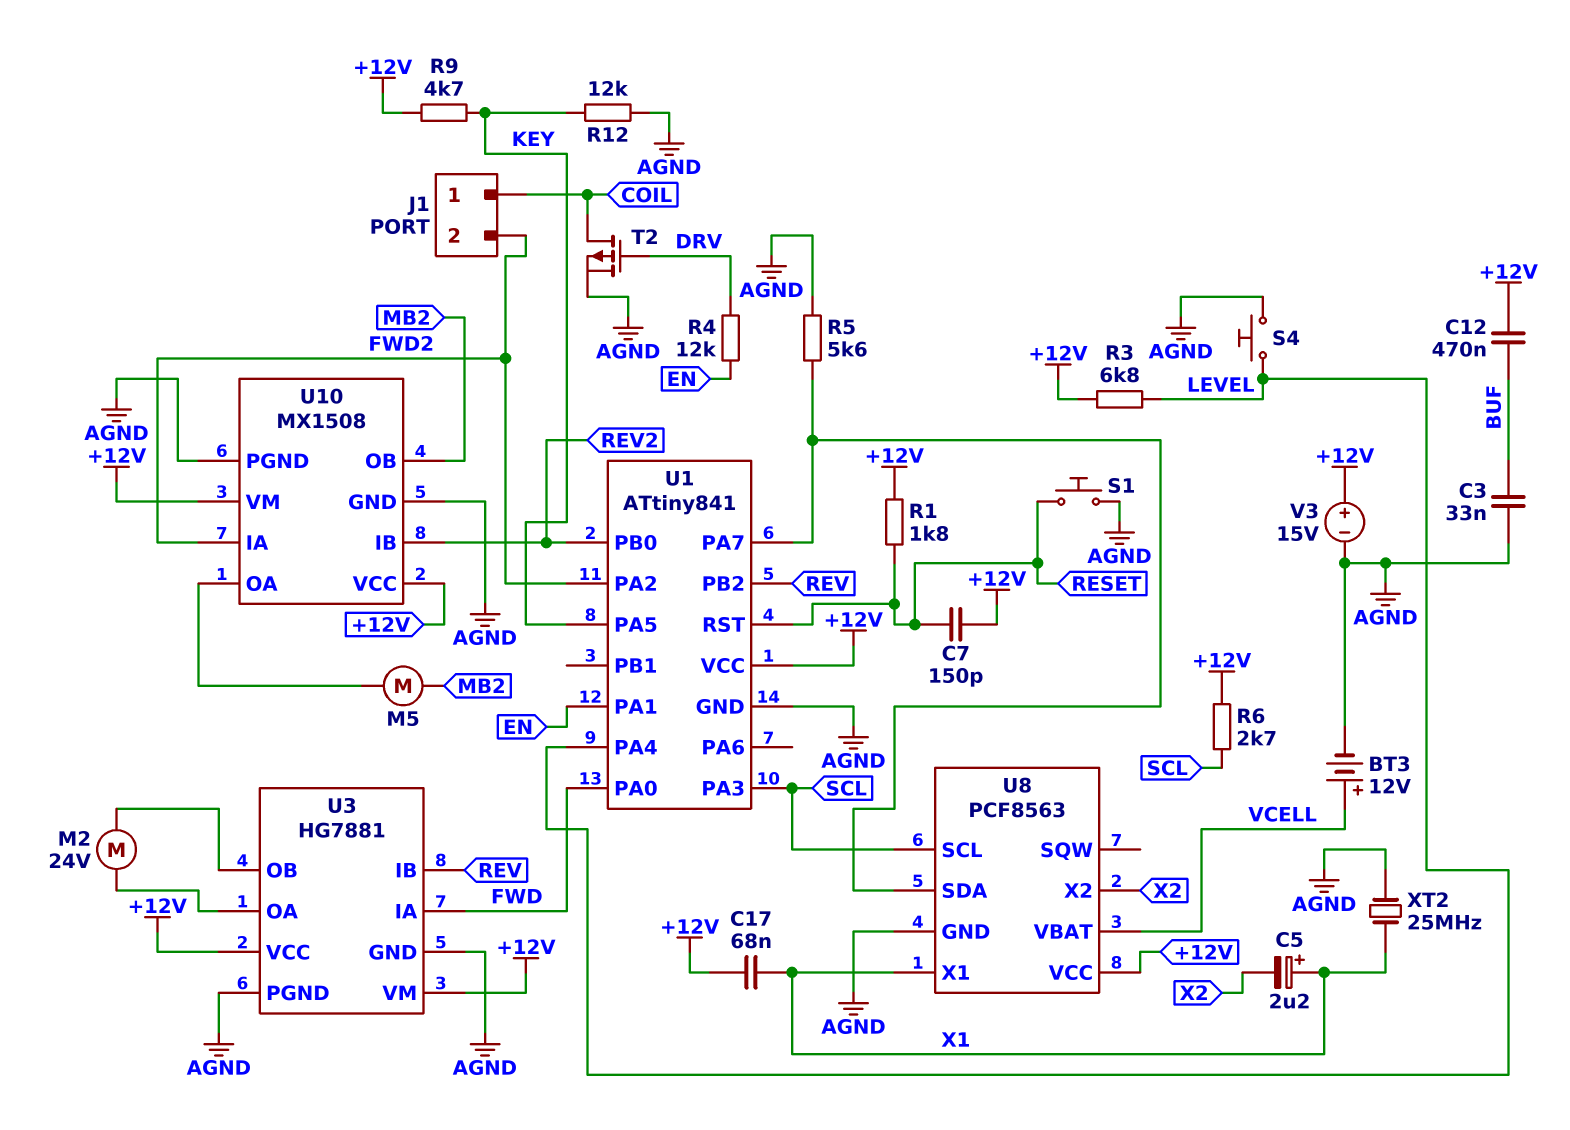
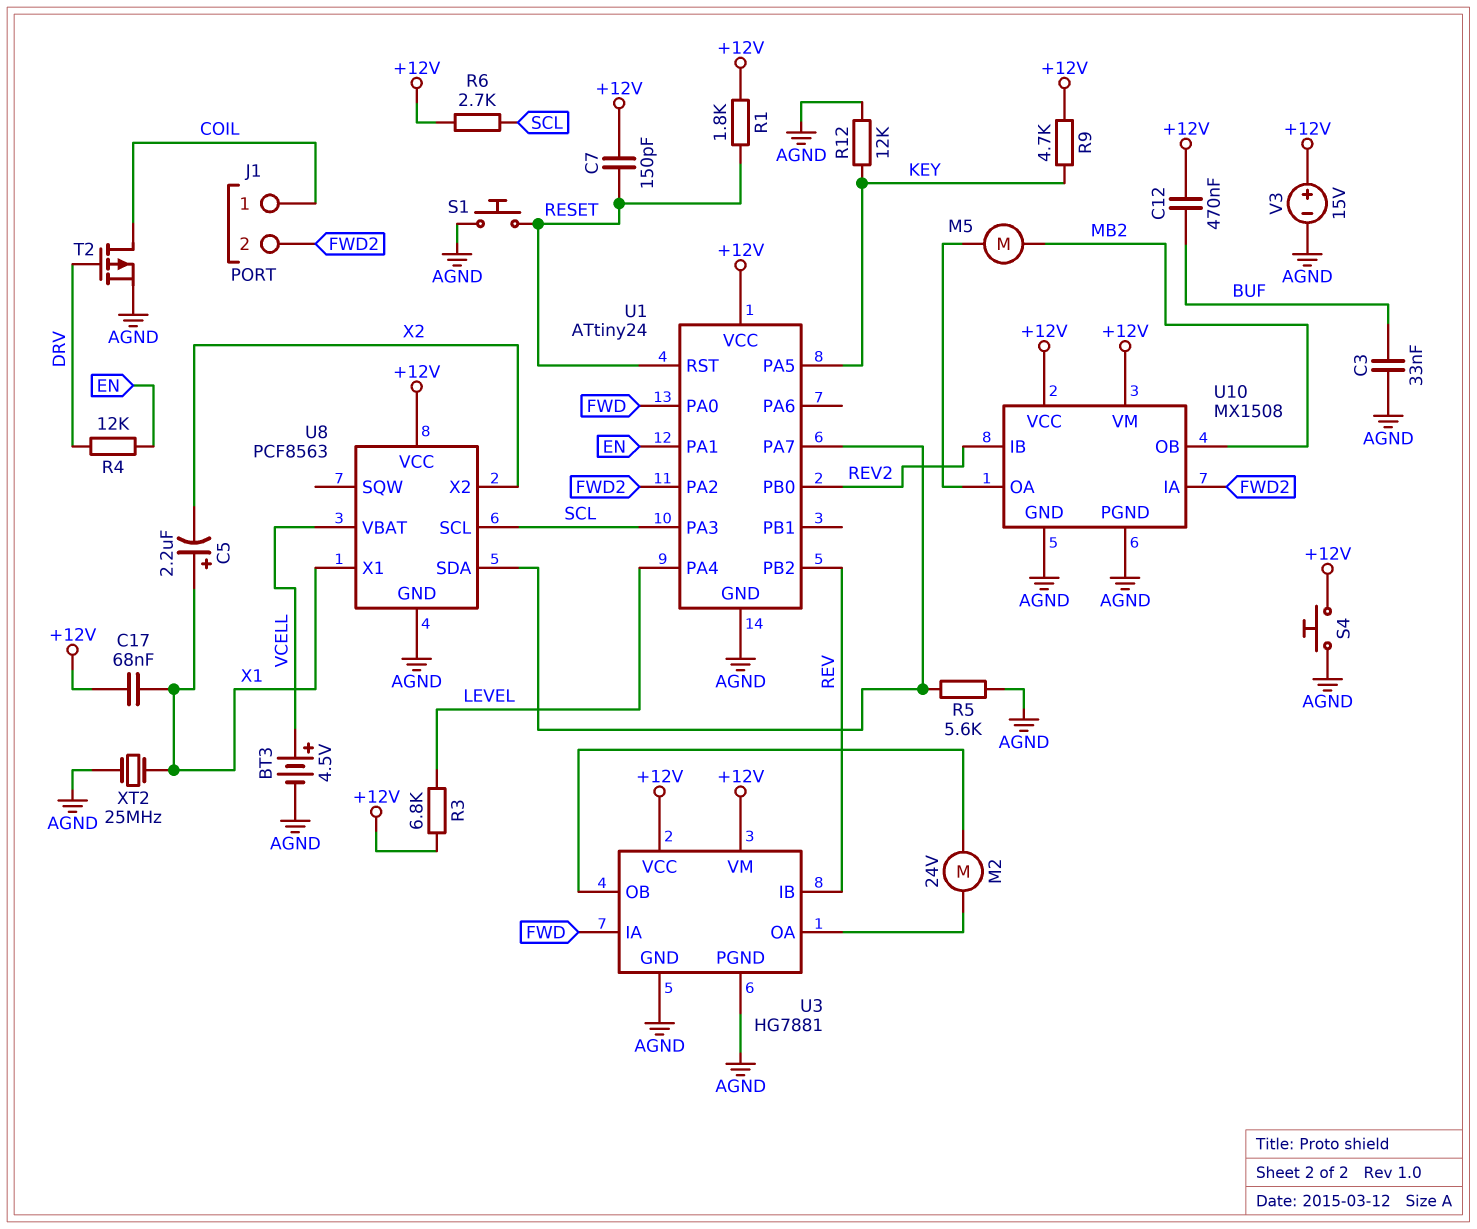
BT3: 12V (plus VCELL, minus AGND) -> 4.5V (plus VCELL, minus AGND)
S4: button (AGND, LEVEL) -> button (+12V, AGND)
U1: ATtiny841 -> ATtiny24

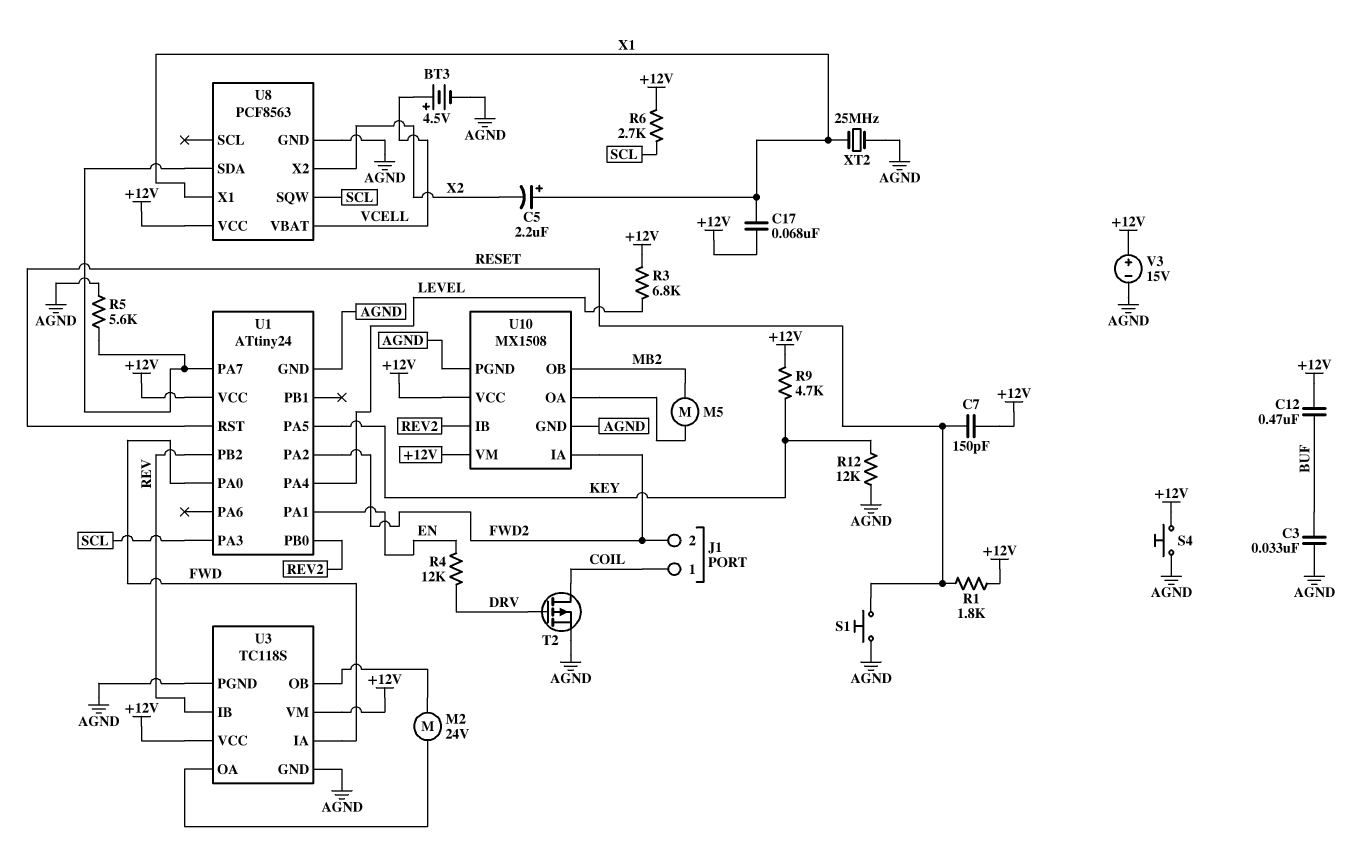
U3: HG7881 -> TC118S
U8 pin SCL: SCL -> none
U8 pin SQW: none -> SCL

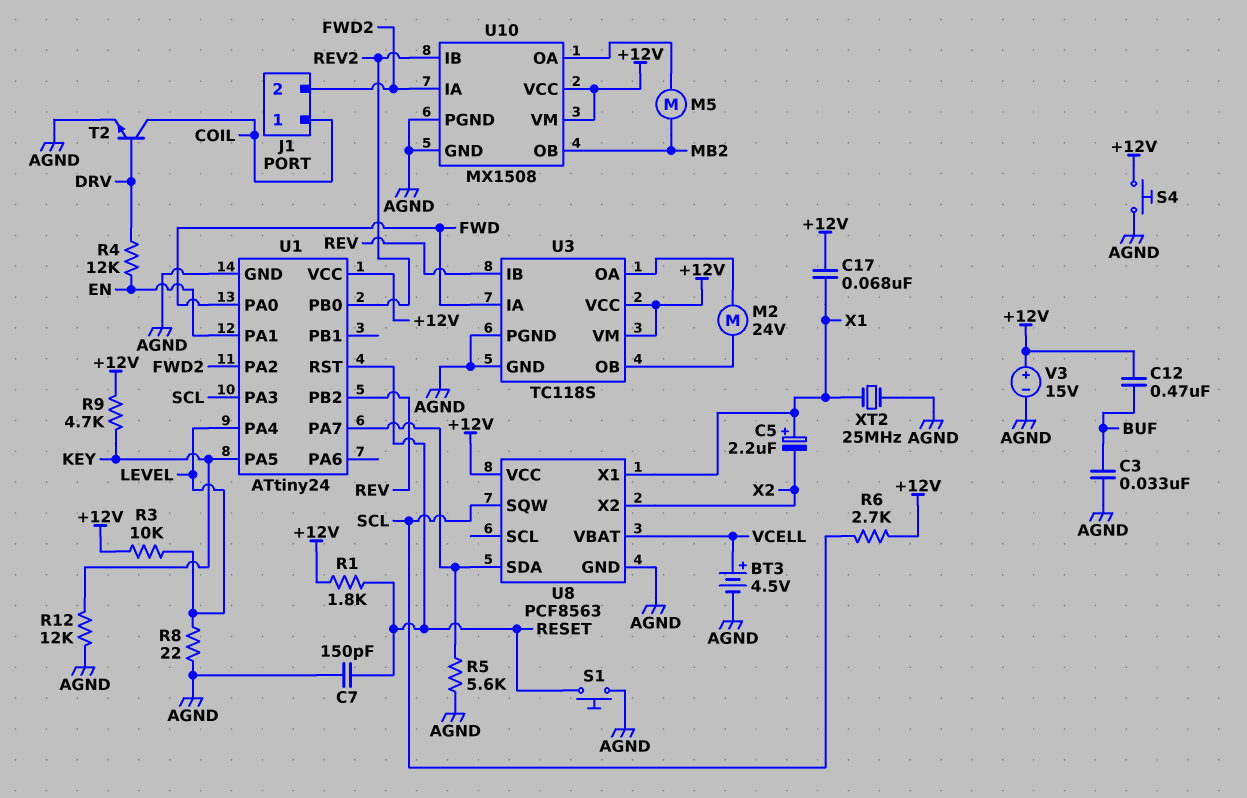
C7: 150pF (+12V, RESET) -> 150pF (AGND, RESET)
R3: 6.8k (+12V, LEVEL) -> 10k (+12V, LEVEL)
R8: none -> 22 (AGND, LEVEL)
T2: PMOS (G DRV, D COIL, S AGND) -> NPN (B DRV, C COIL, E AGND)

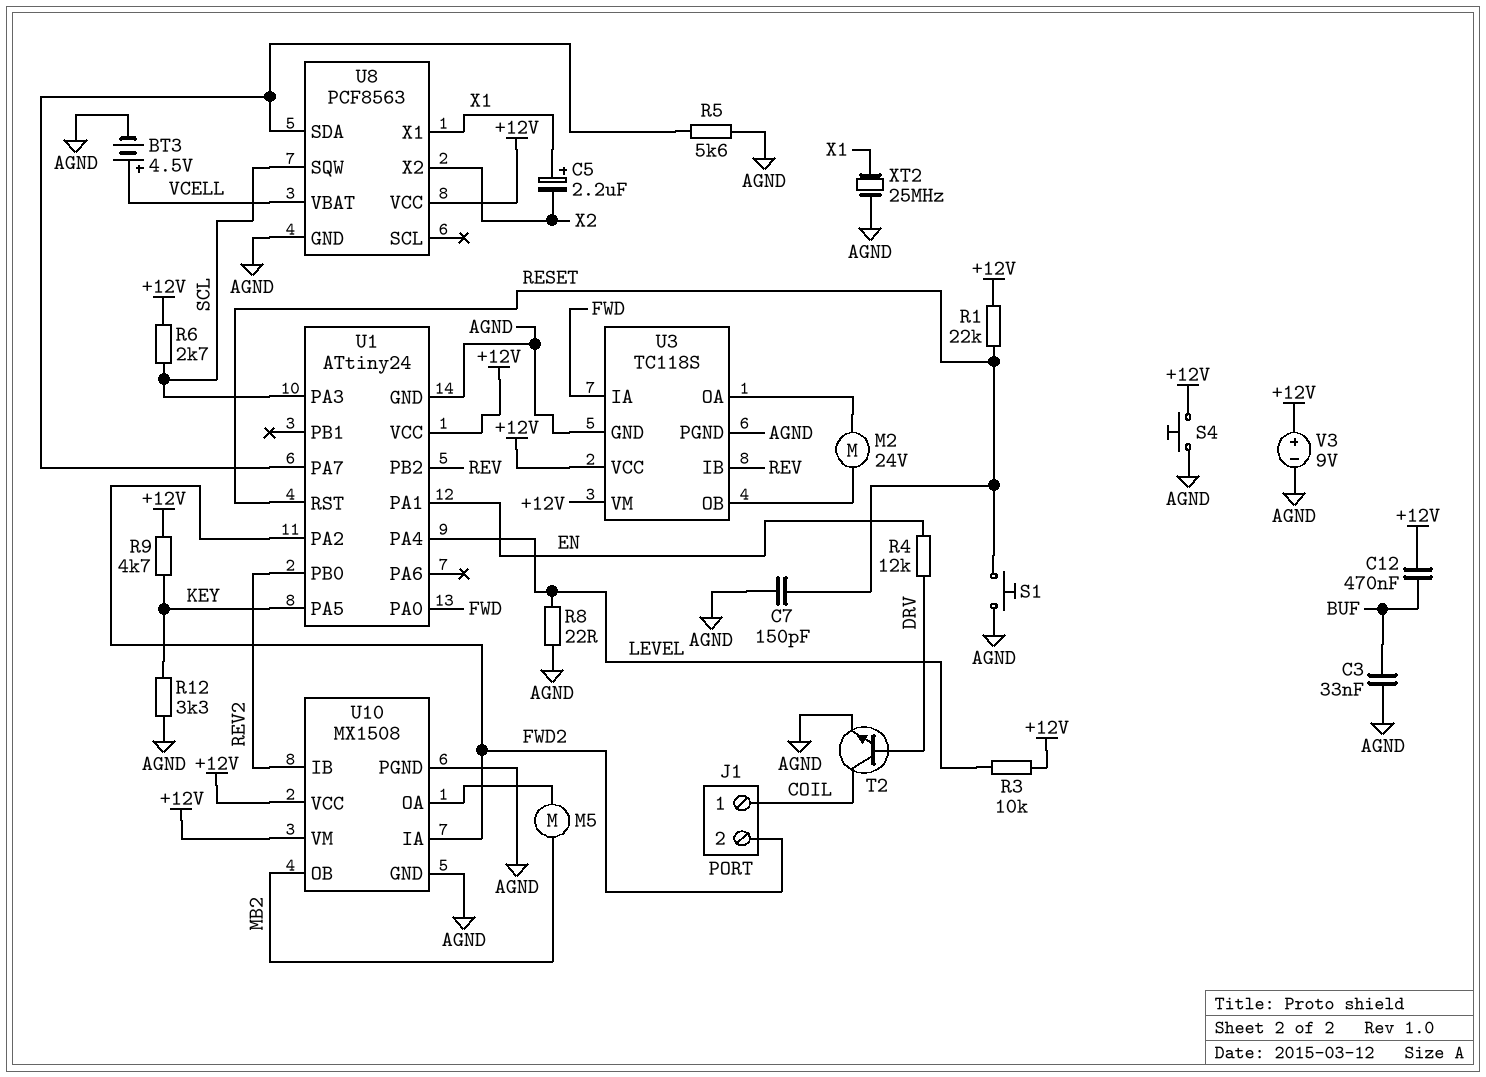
C17: 68nF (+12V, X1) -> none
R1: 1.8k (+12V, RESET) -> 22k (+12V, RESET)
R12: 12k (AGND, KEY) -> 3.3k (AGND, KEY)
V3: 15V (plus +12V, minus AGND) -> 9V (plus +12V, minus AGND)

